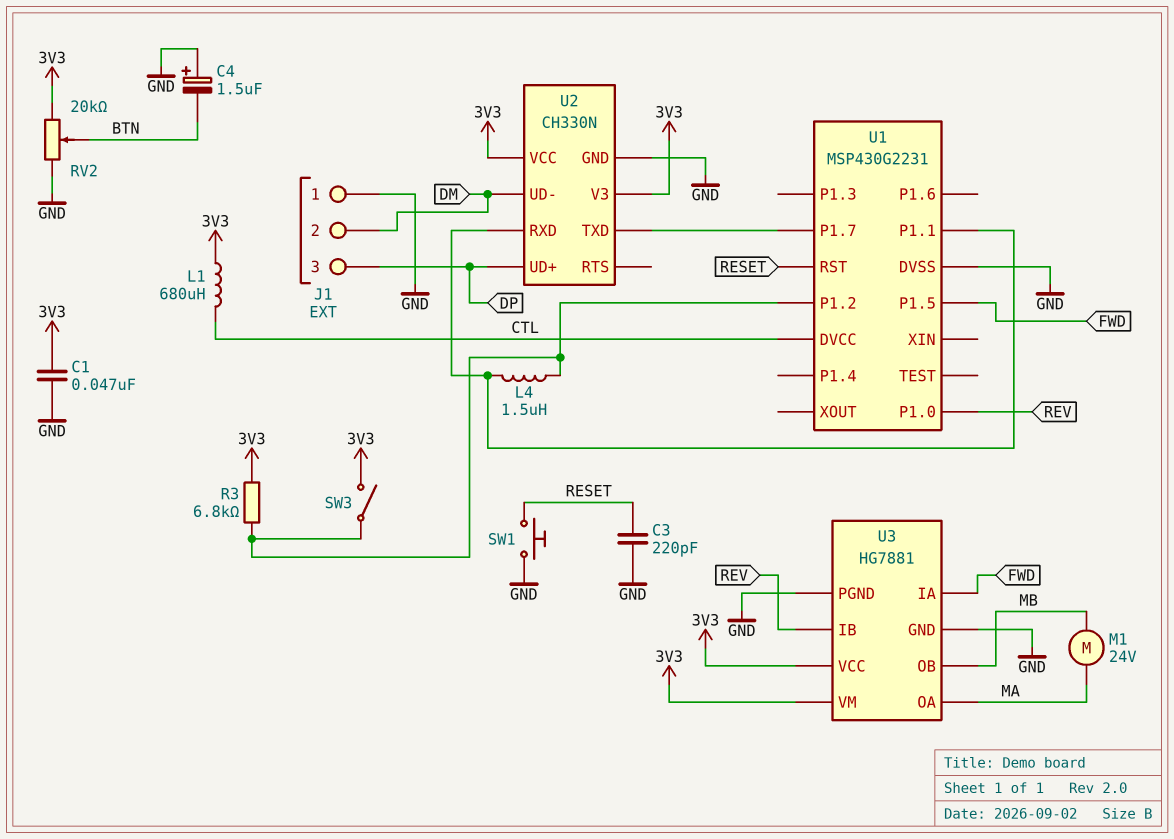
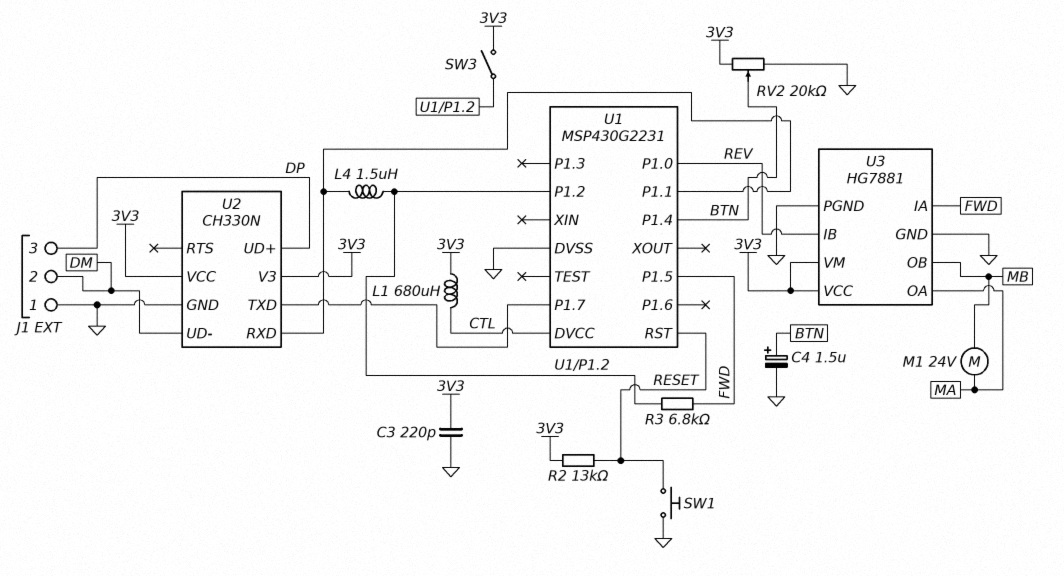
C1: 47nF (3V3, GND) -> none
C3: 220pF (GND, RESET) -> 220pF (3V3, GND)
C4: 1.5uF (plus GND, minus BTN) -> 1.5uF (plus BTN, minus GND)
R2: none -> 13k (3V3, RESET)
R3: 6.8k (3V3, U1/P1.2) -> 6.8k (FWD, U1/P1.2)
U1 pin P1.4: none -> BTN

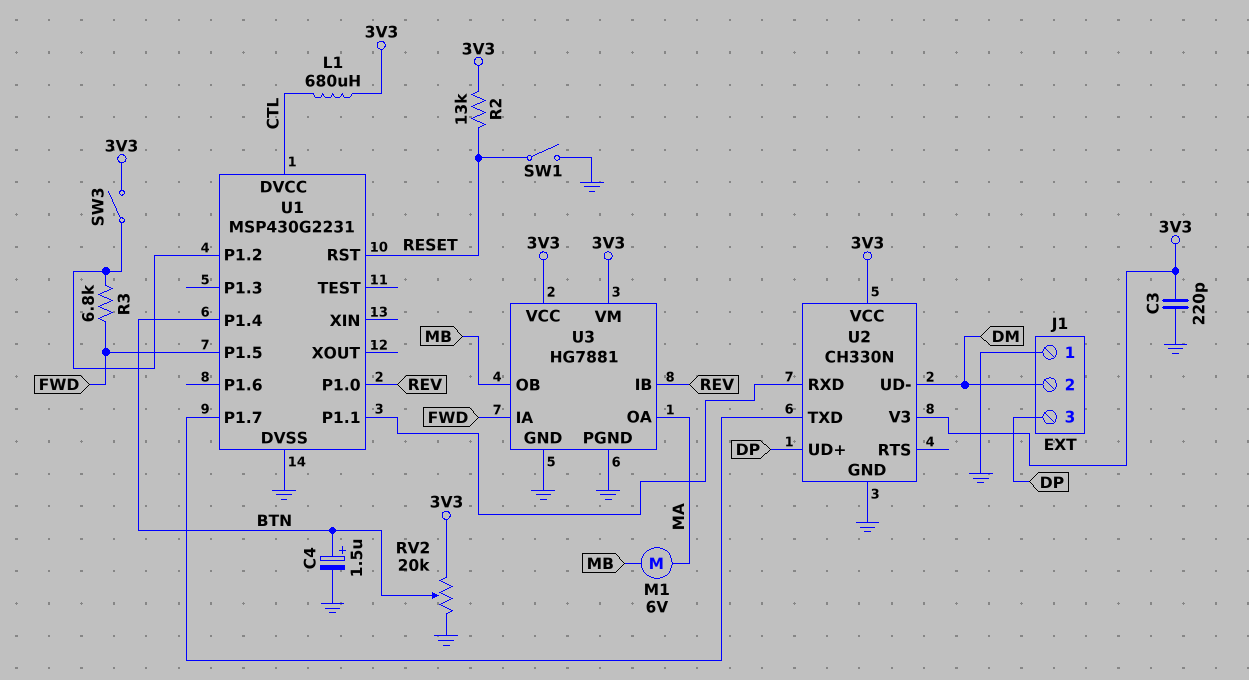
L4: 1.5uH (U1/P1.1, U1/P1.2) -> none
M1: motor 24V (MA, MB) -> motor 6V (MA, MB)
SW1: button (GND, RESET) -> switch (GND, RESET)

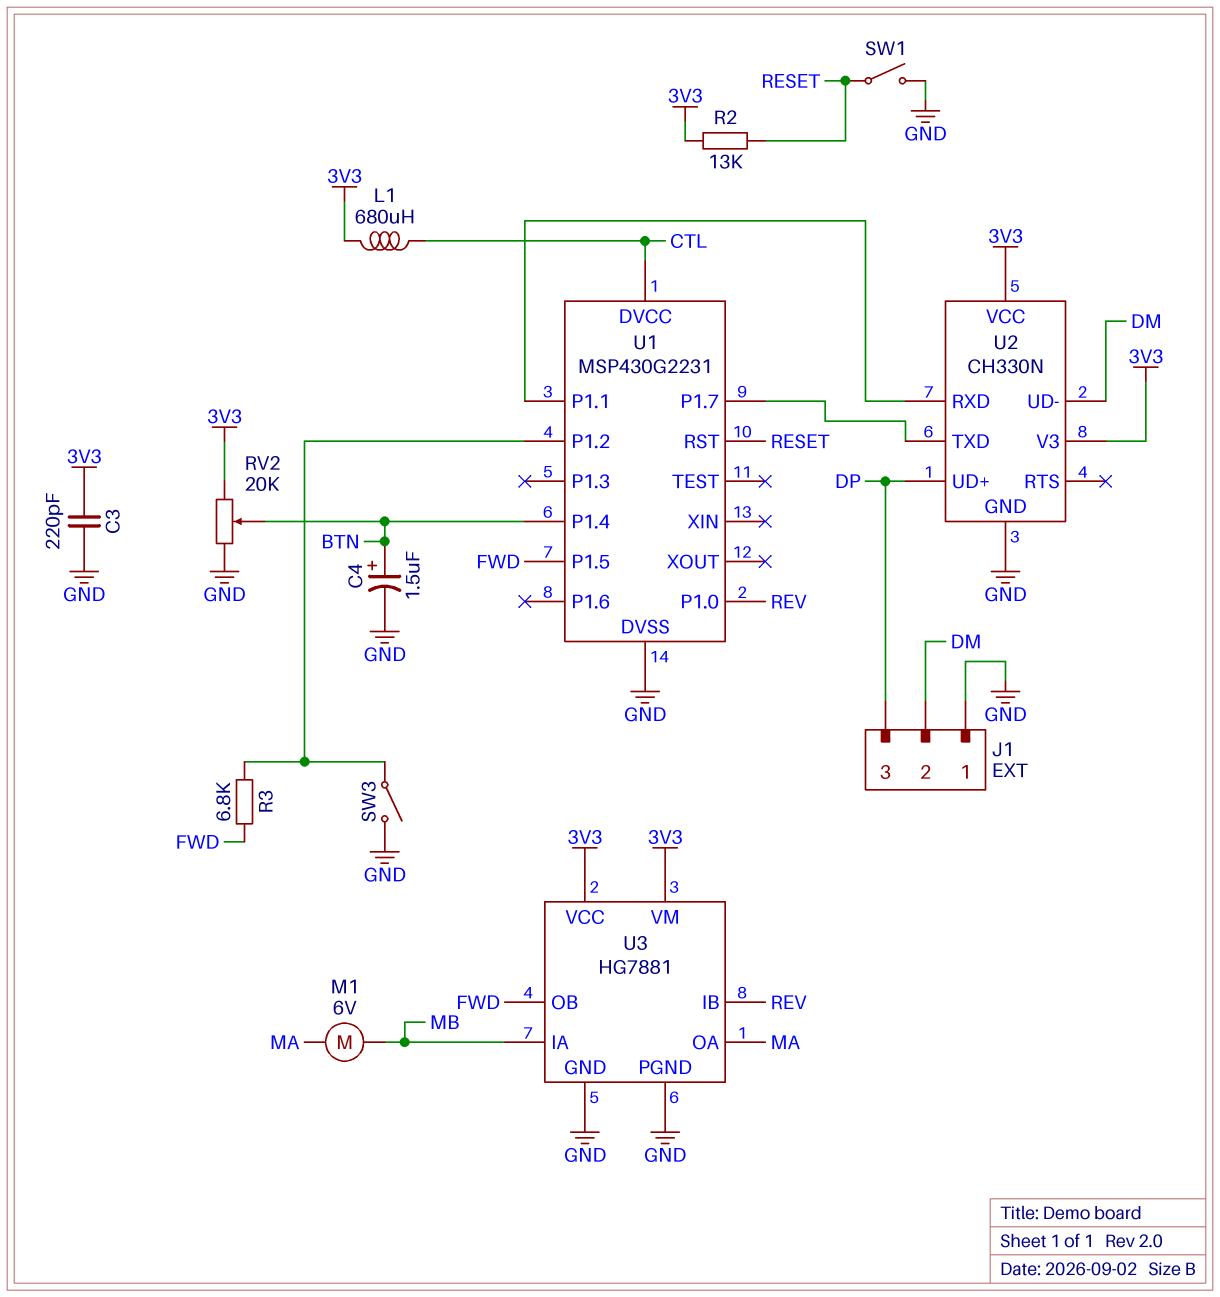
SW3: switch (3V3, U1/P1.2) -> switch (GND, U1/P1.2)
U3 pin IA: FWD -> MB
U3 pin OB: MB -> FWD

